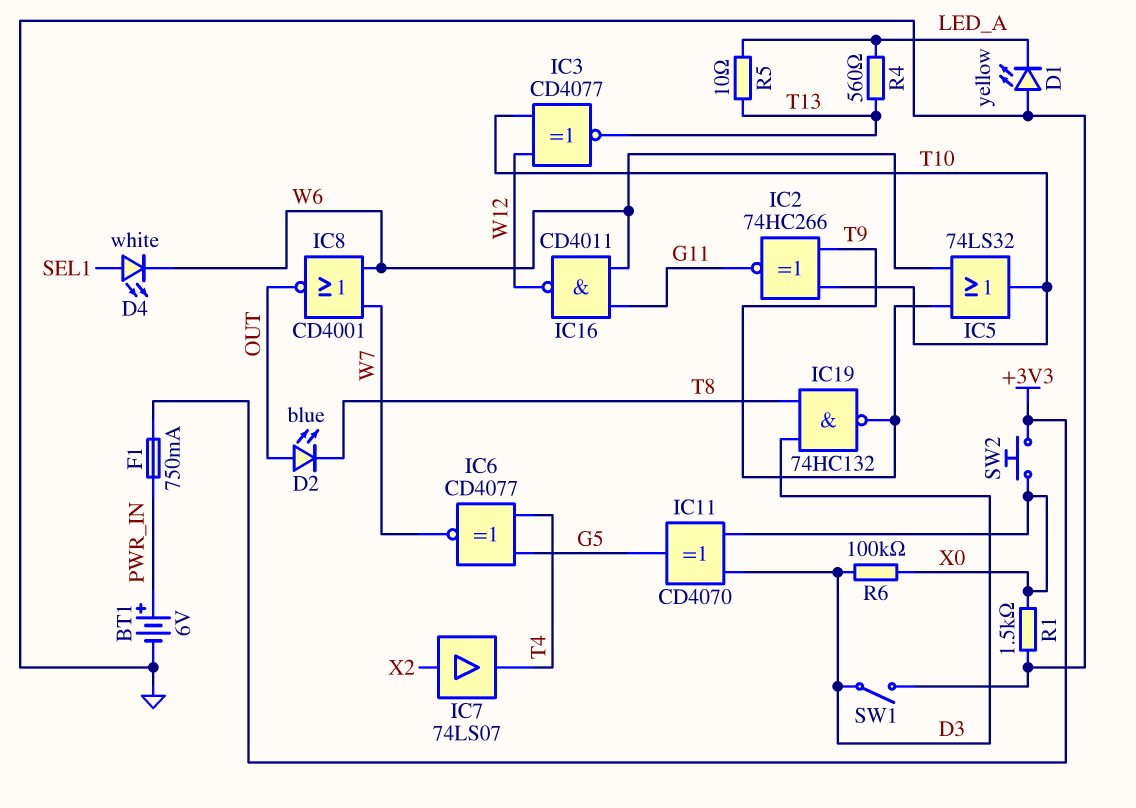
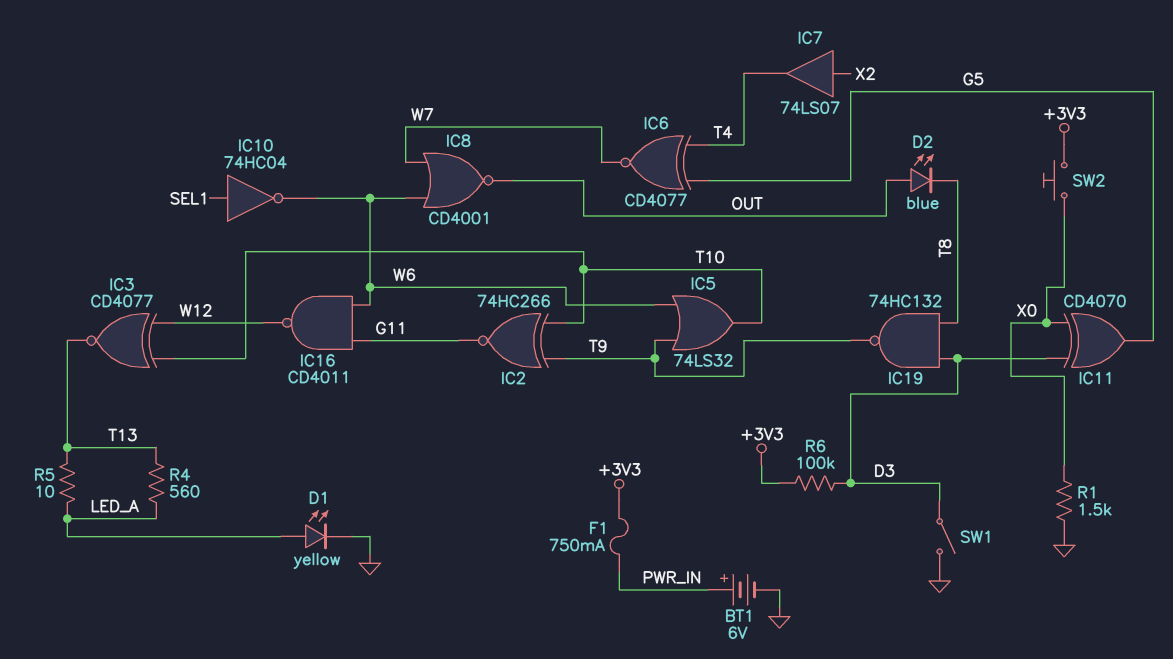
D1: LED yellow (A GND, K LED_A) -> LED yellow (A LED_A, K GND)
D4: LED white (A SEL1, K W6) -> none
IC10: none -> NOT 74HC04 (in SEL1, out W6)
R6: 100k (D3, X0) -> 100k (+3V3, D3)

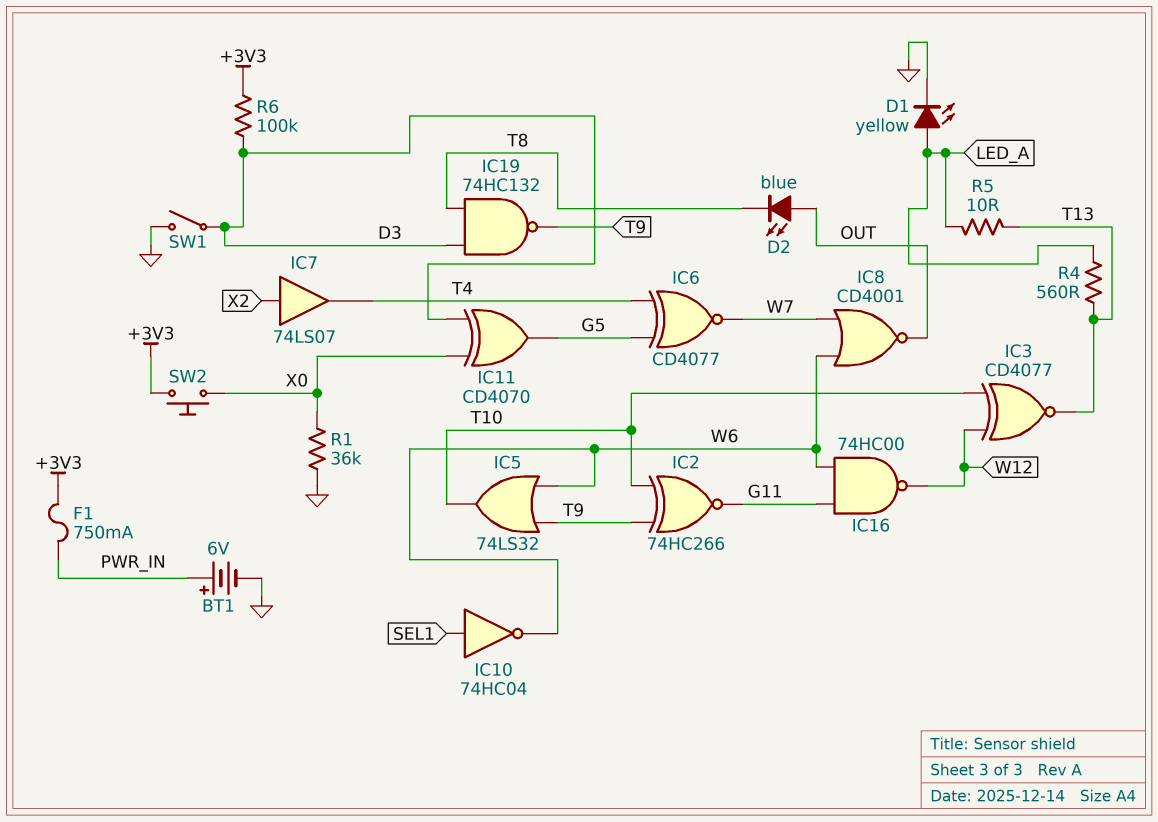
IC16: NAND CD4011 (in G11, in W6, out W12) -> NAND 74HC00 (in G11, in W6, out W12)
R1: 1.5k (GND, X0) -> 36k (GND, X0)

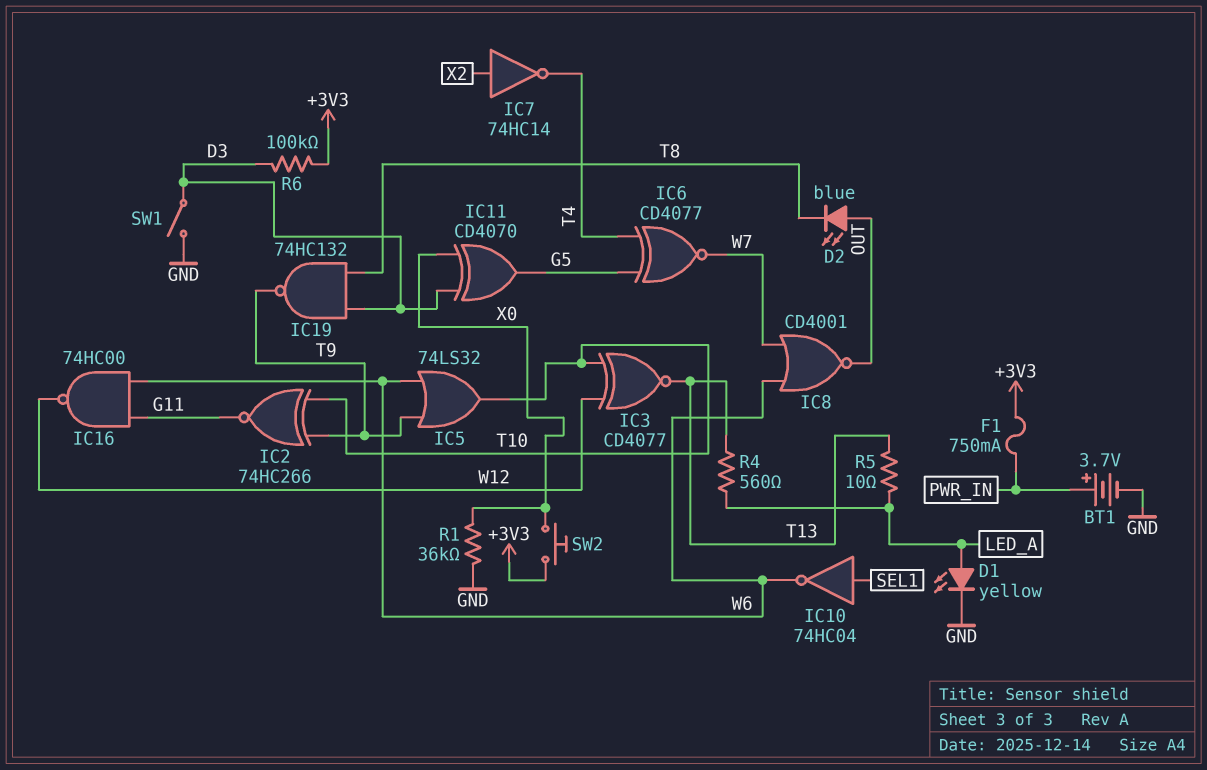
BT1: 6V (plus PWR_IN, minus GND) -> 3.7V (plus PWR_IN, minus GND)
IC7: buffer 74LS07 (in X2, out T4) -> NOT 74HC14 (in X2, out T4)

